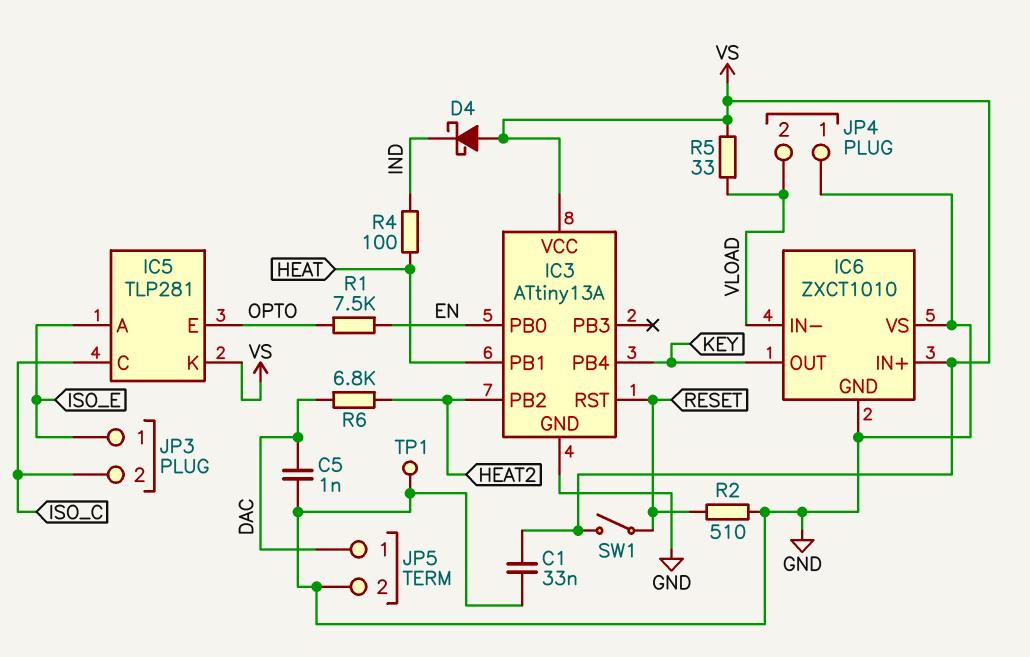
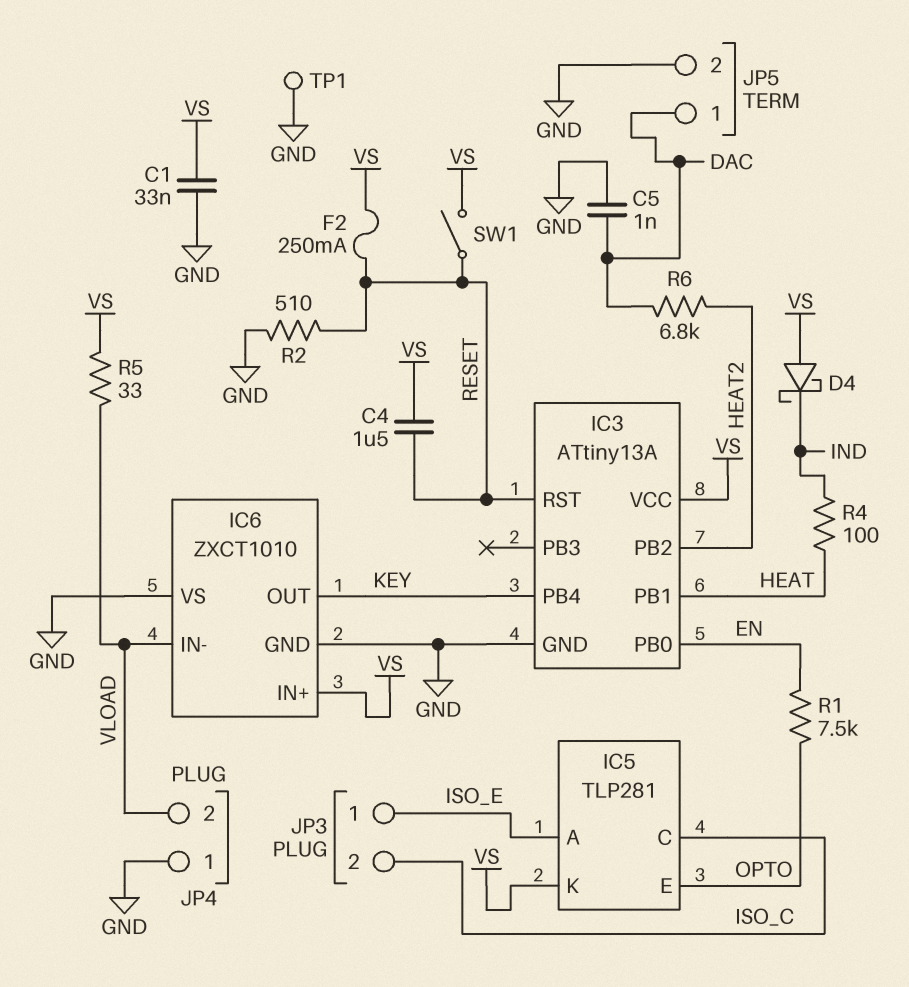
C4: none -> 1.5uF (RESET, VS)
F2: none -> 250mA (RESET, VS)

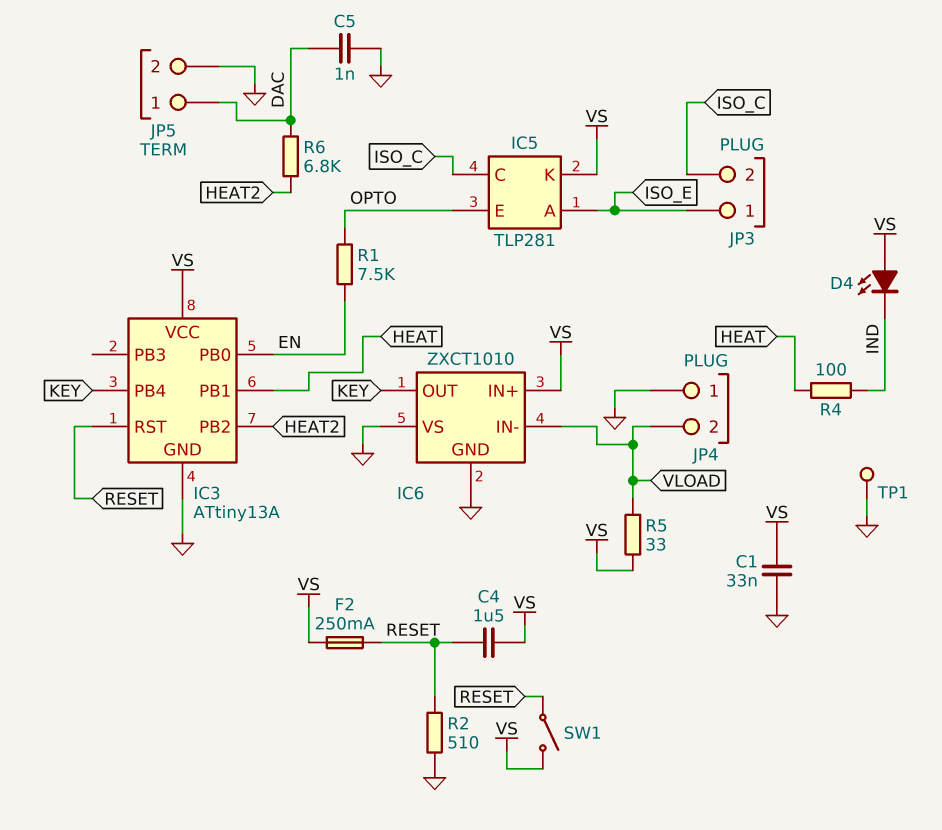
D4: schottky (A VS, K IND) -> LED (A VS, K IND)

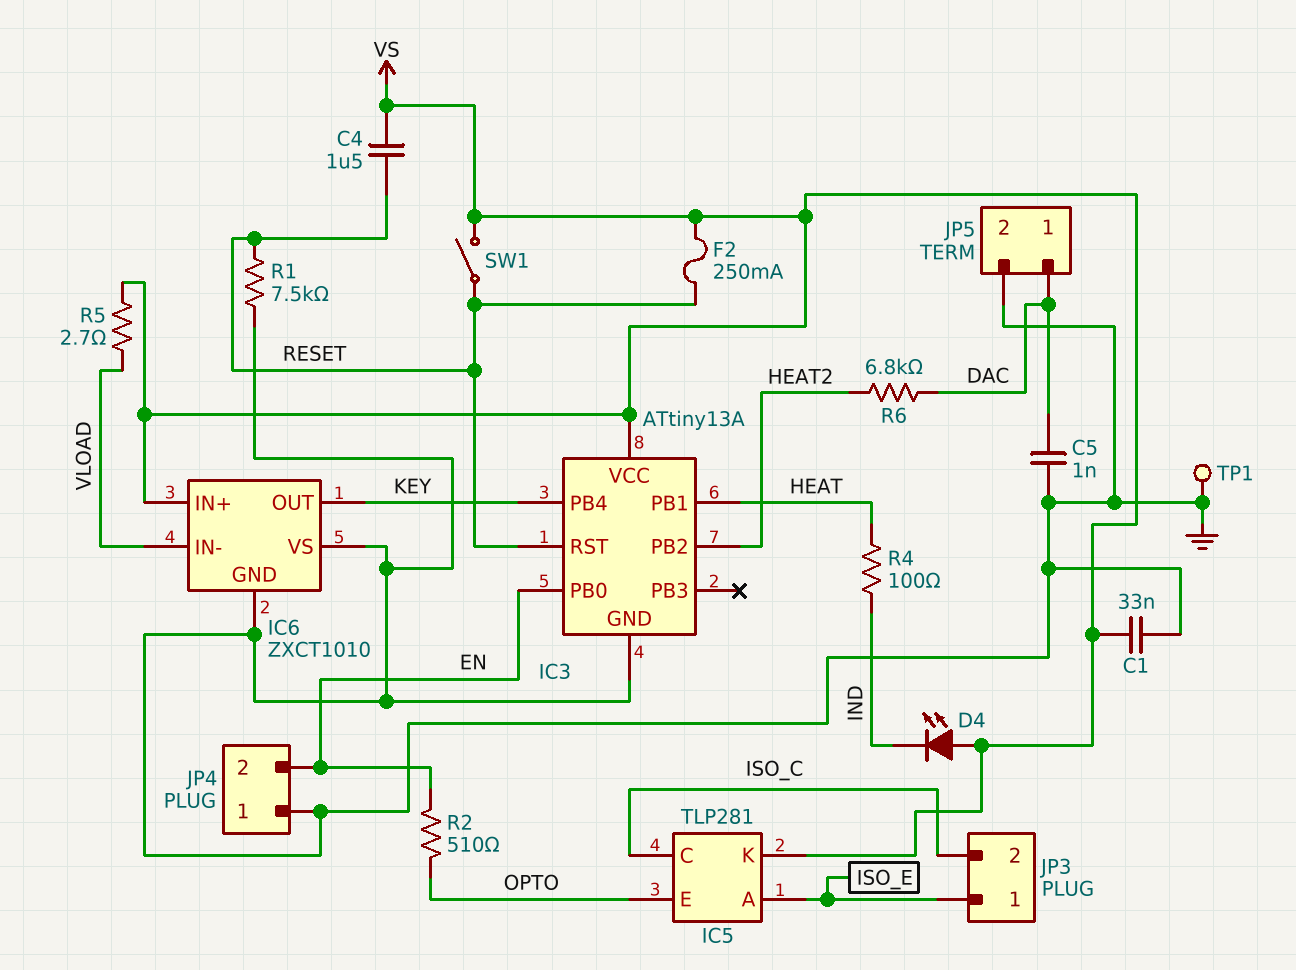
JP4 pin 2: VLOAD -> EN
R1: 7.5k (EN, OPTO) -> 7.5k (GND, RESET)
R2: 510 (GND, RESET) -> 510 (EN, OPTO)
R5: 33 (VLOAD, VS) -> 2.7 (VLOAD, VS)

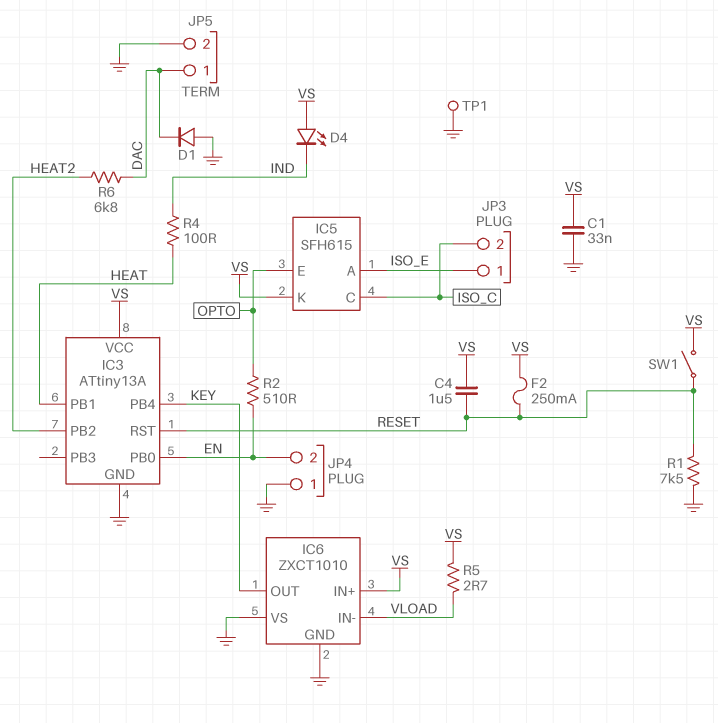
C5: 1nF (DAC, GND) -> none
D1: none -> diode (A GND, K DAC)
IC5: TLP281 -> SFH615

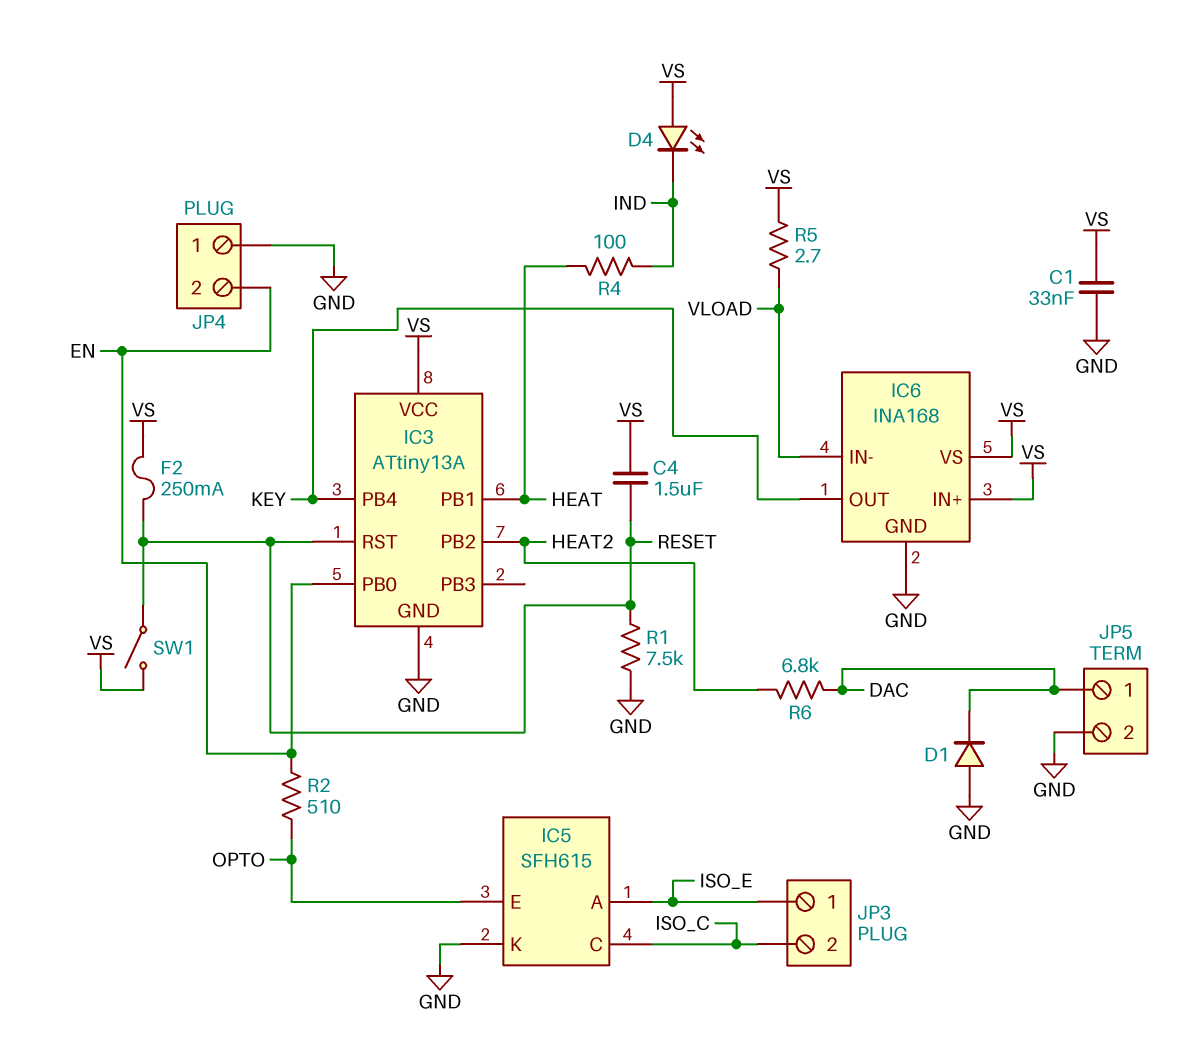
IC5 pin K: VS -> GND
IC6: ZXCT1010 -> INA168
IC6 pin VS: GND -> VS
TP1: test point (GND) -> none

